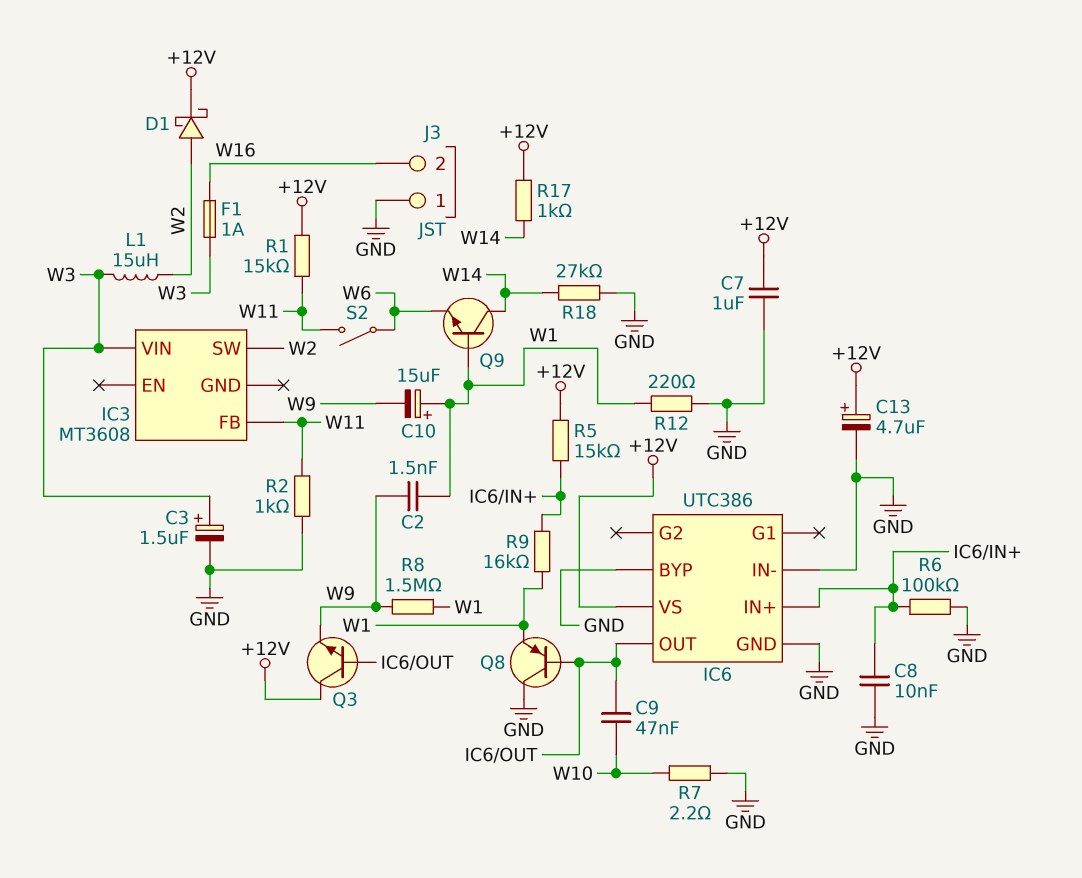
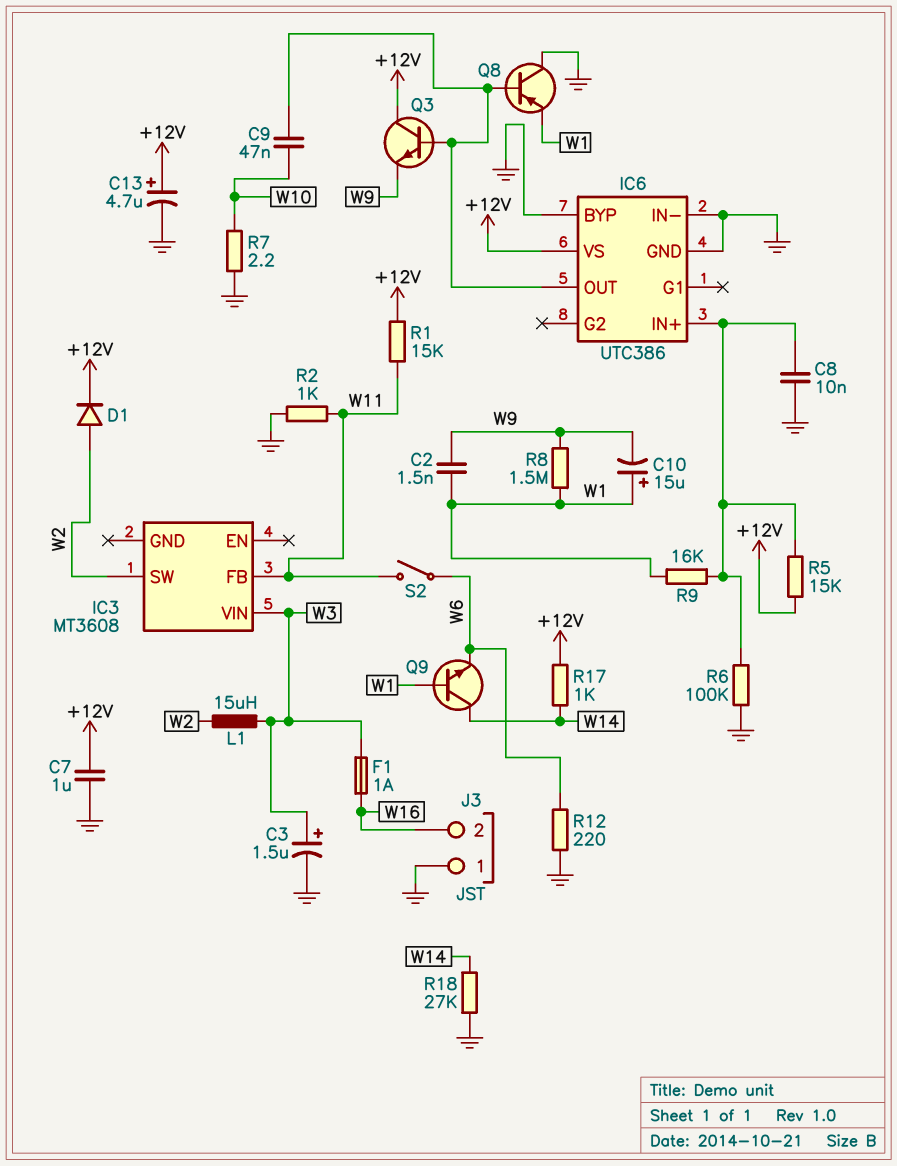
D1: schottky (A W2, K +12V) -> diode (A W2, K +12V)
R12: 220 (GND, W1) -> 220 (GND, W6)

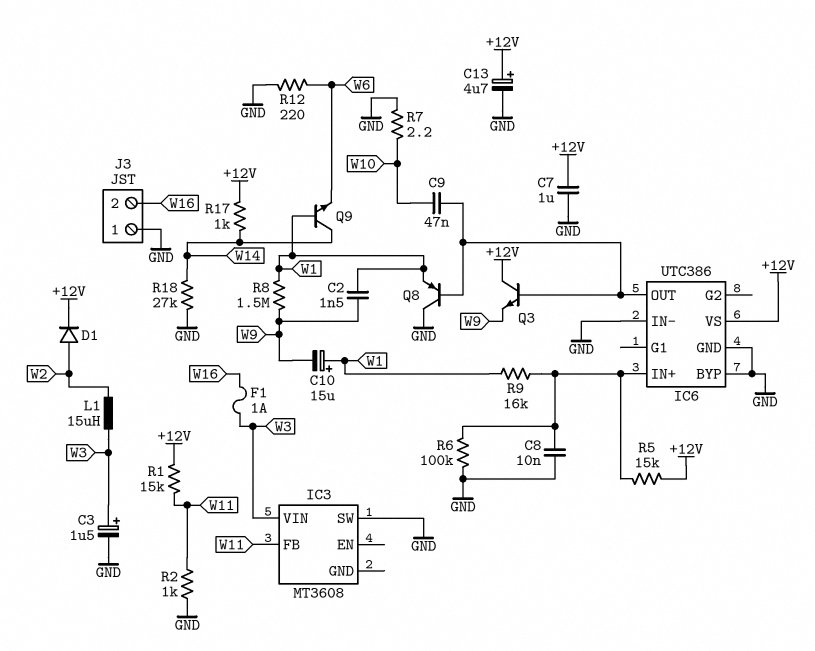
IC3 pin SW: W2 -> GND
S2: switch (W6, W11) -> none

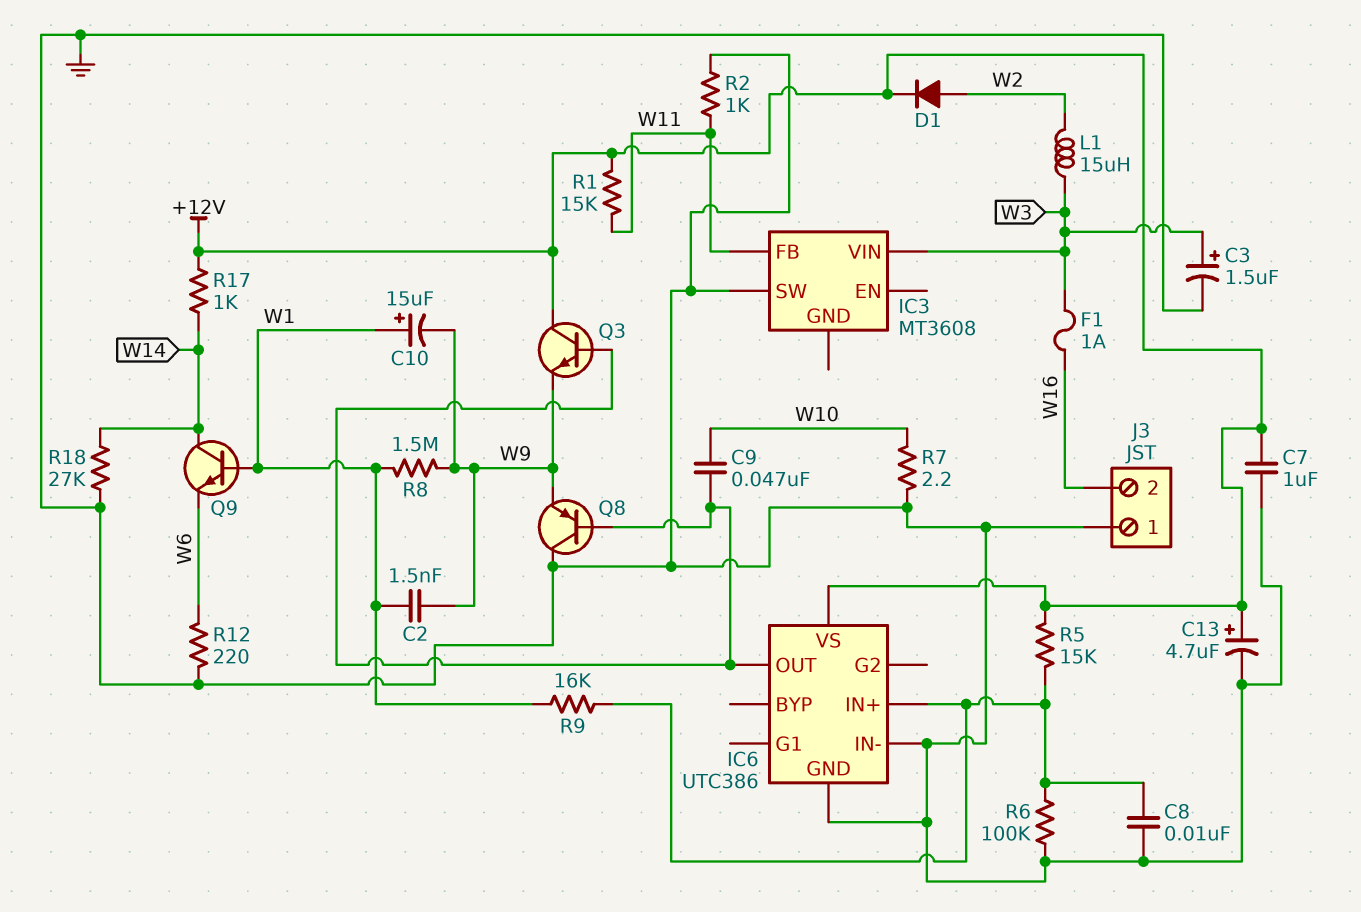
IC6 pin BYP: GND -> none
Q8: PNP (B IC6/OUT, C GND, E W1) -> PNP (B IC6/OUT, C GND, E W9)

